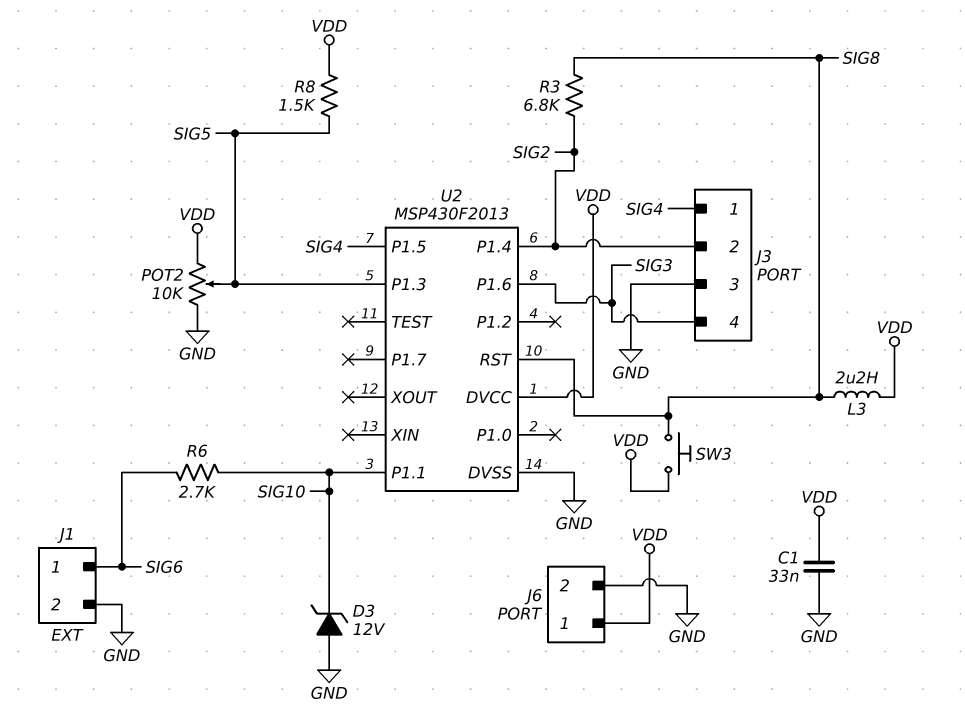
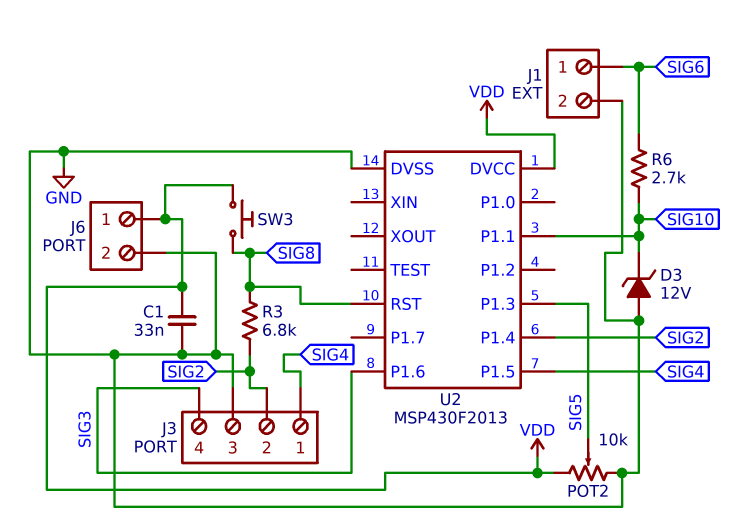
L3: 2.2uH (SIG8, VDD) -> none
R8: 1.5k (SIG5, VDD) -> none

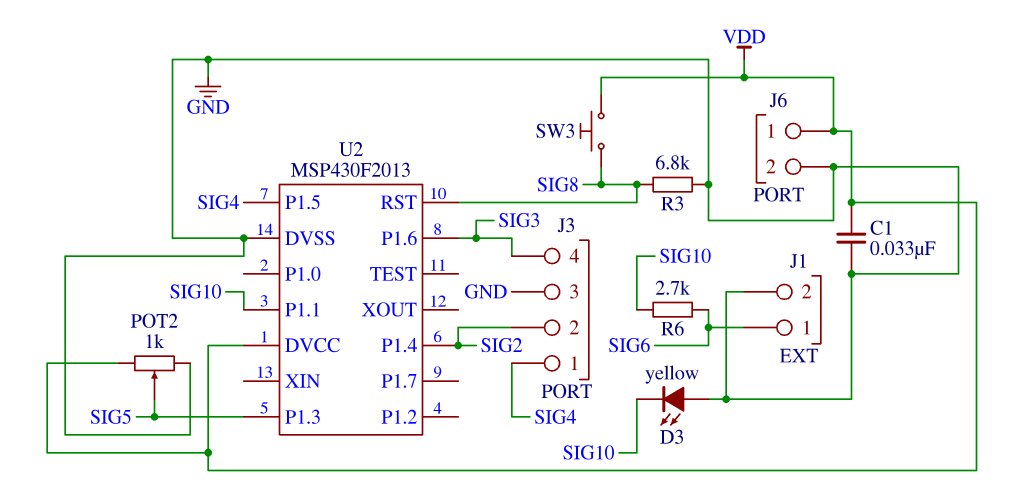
D3: zener 12V (A GND, K SIG10) -> LED yellow (A GND, K SIG10)
POT2: 10k (GND, VDD, wiper SIG5) -> 1k (GND, VDD, wiper SIG5)
R3: 6.8k (SIG2, SIG8) -> 6.8k (GND, SIG8)

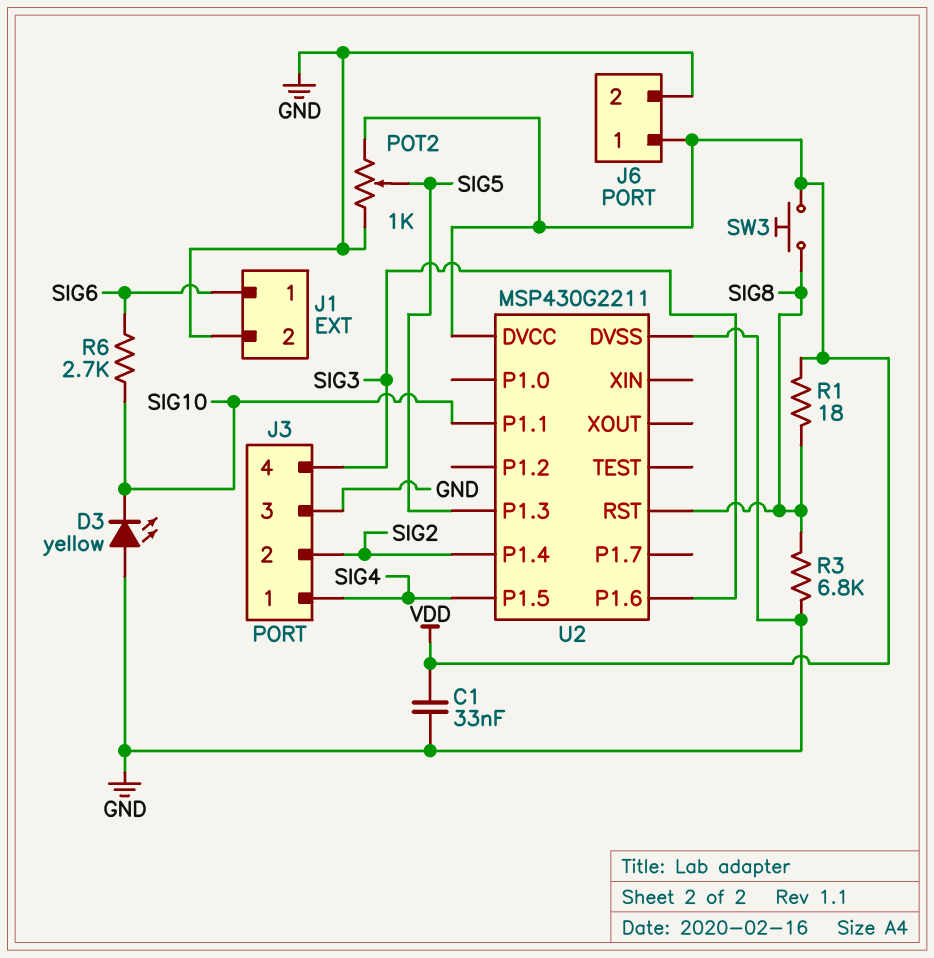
R1: none -> 18 (SIG8, VDD)
U2: MSP430F2013 -> MSP430G2211

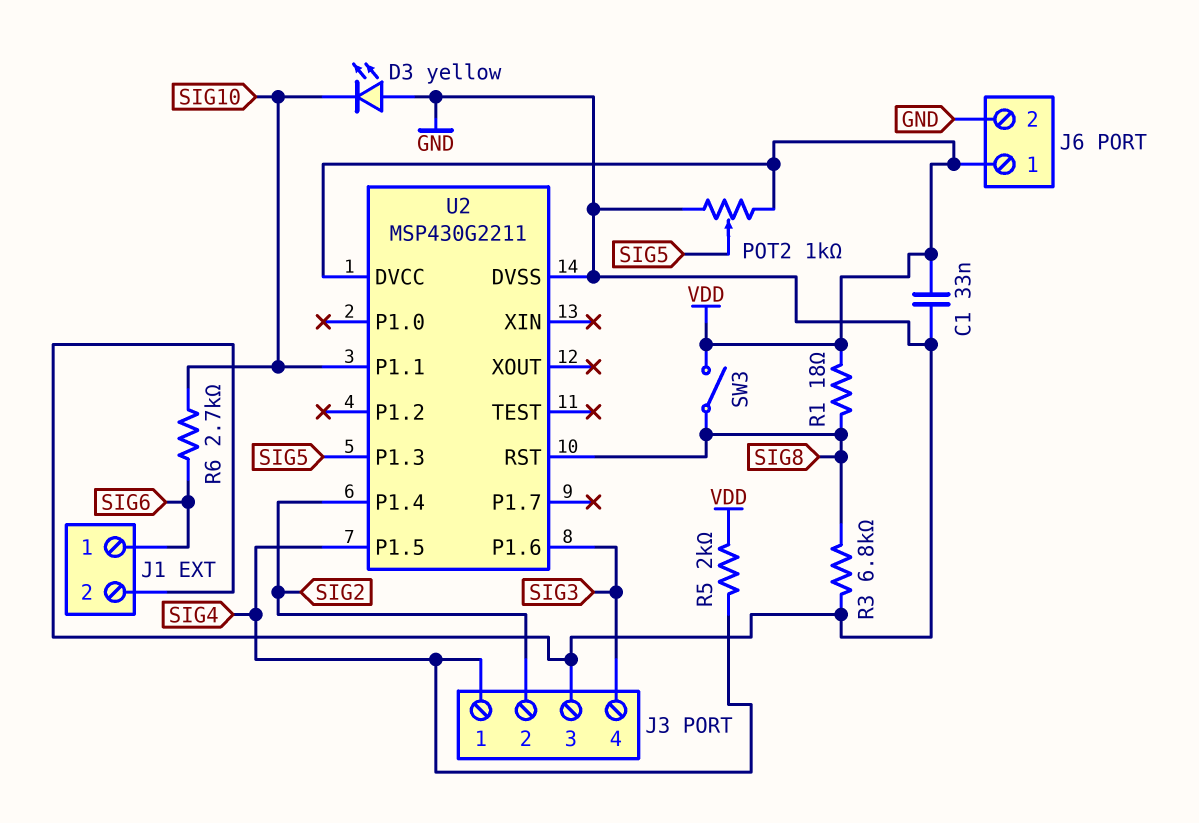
R5: none -> 2k (SIG4, VDD)
SW3: button (SIG8, VDD) -> switch (SIG8, VDD)

